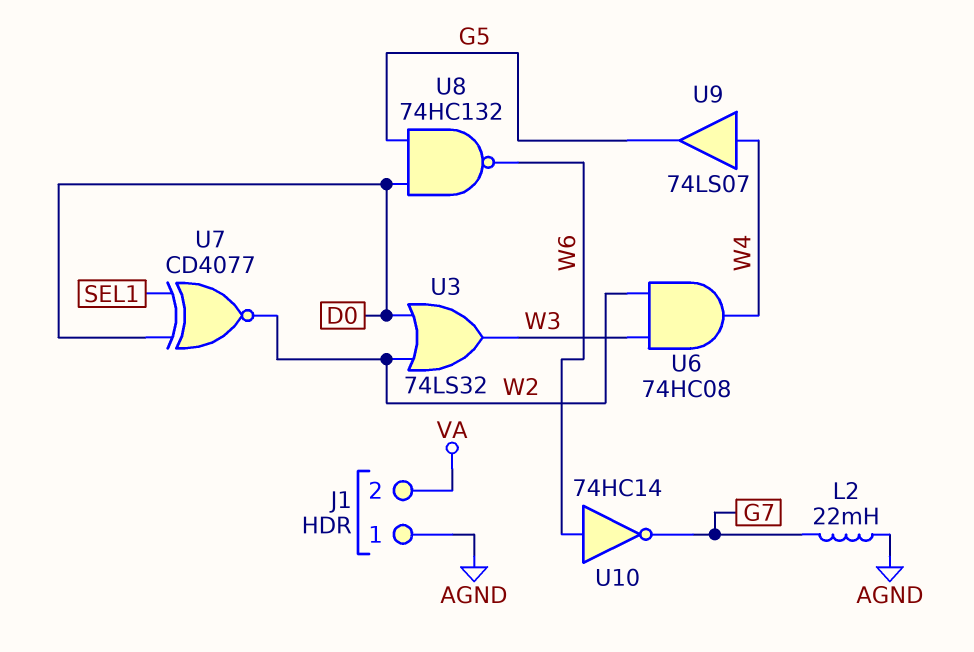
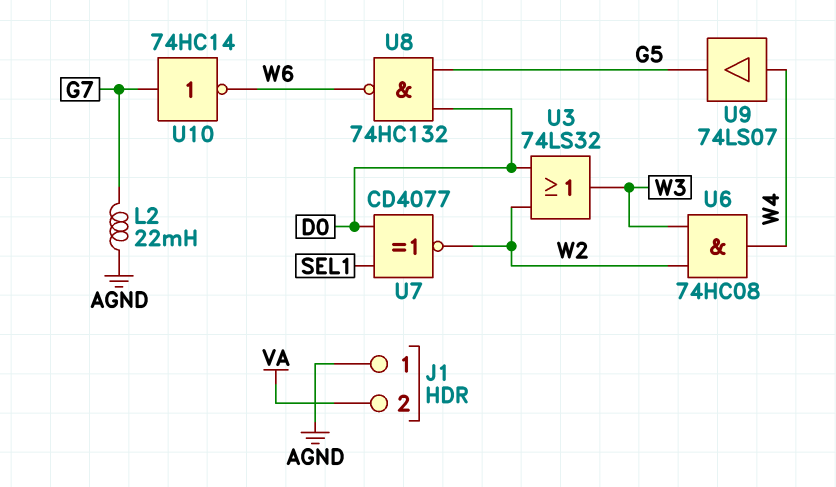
U10: NOT 74HC14 (in W6, out G7) -> NOT 74HC14 (in G7, out W6)

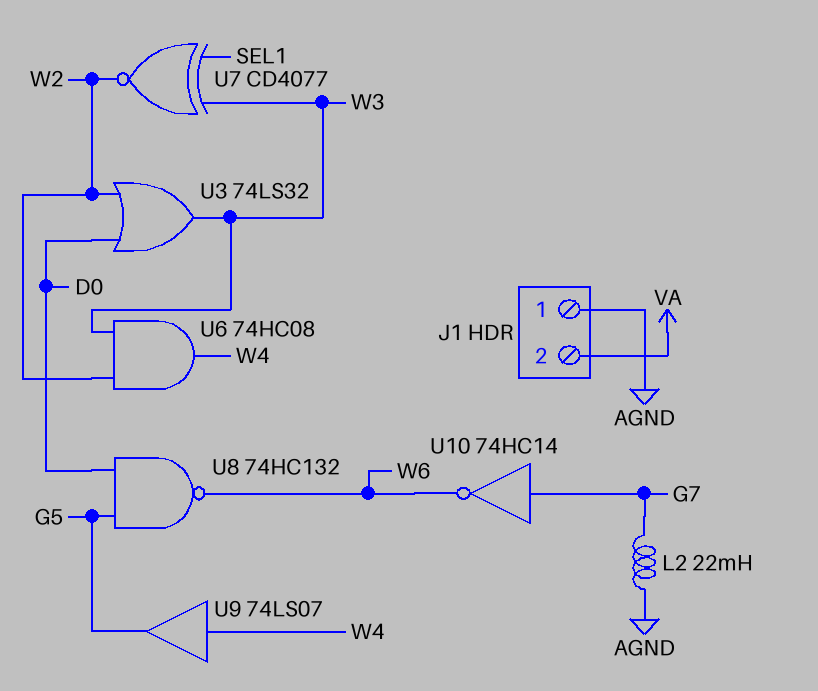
U7: XNOR CD4077 (in D0, in SEL1, out W2) -> XNOR CD4077 (in SEL1, in W3, out W2)

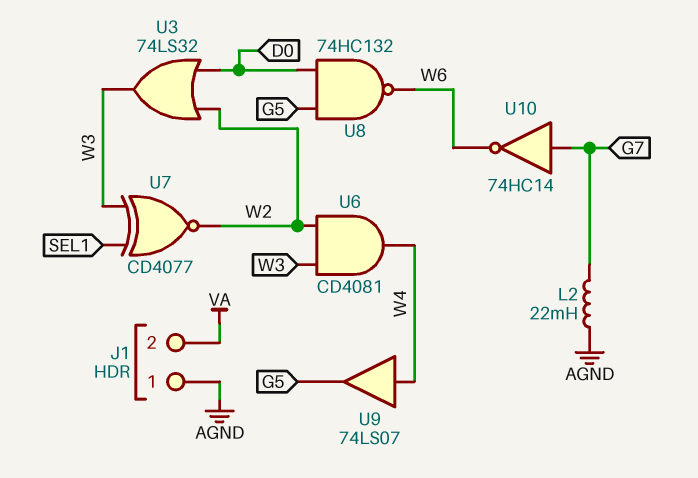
U6: AND 74HC08 (in W2, in W3, out W4) -> AND CD4081 (in W2, in W3, out W4)

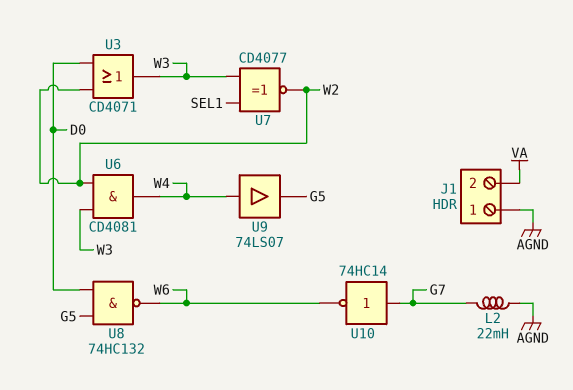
U3: OR 74LS32 (in D0, in W2, out W3) -> OR CD4071 (in D0, in W2, out W3)

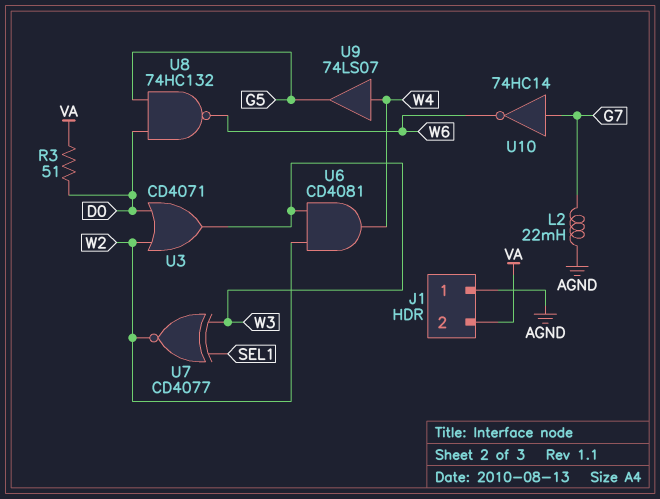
R3: none -> 51 (D0, VA)

